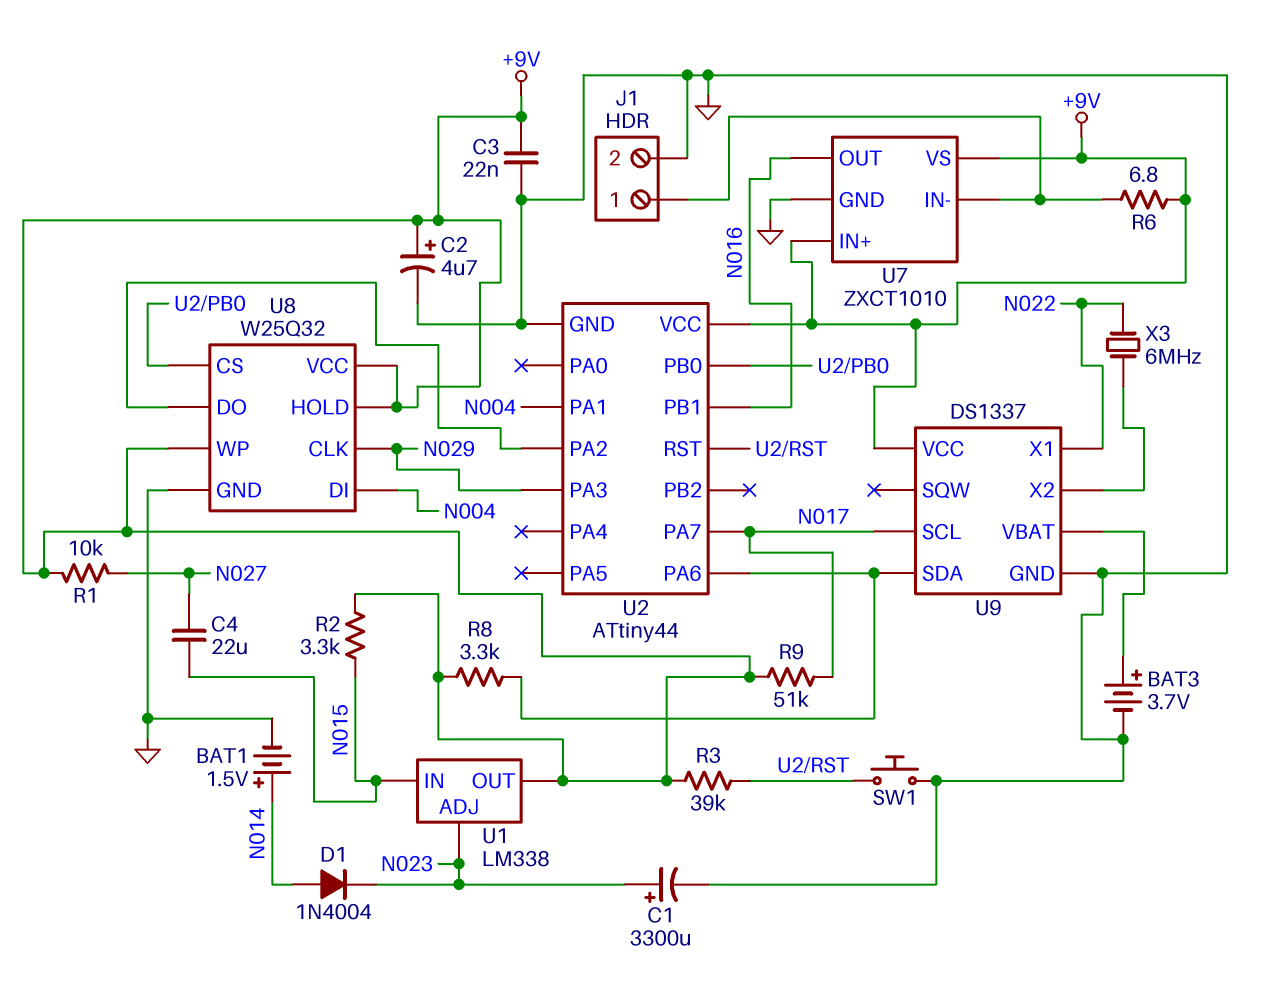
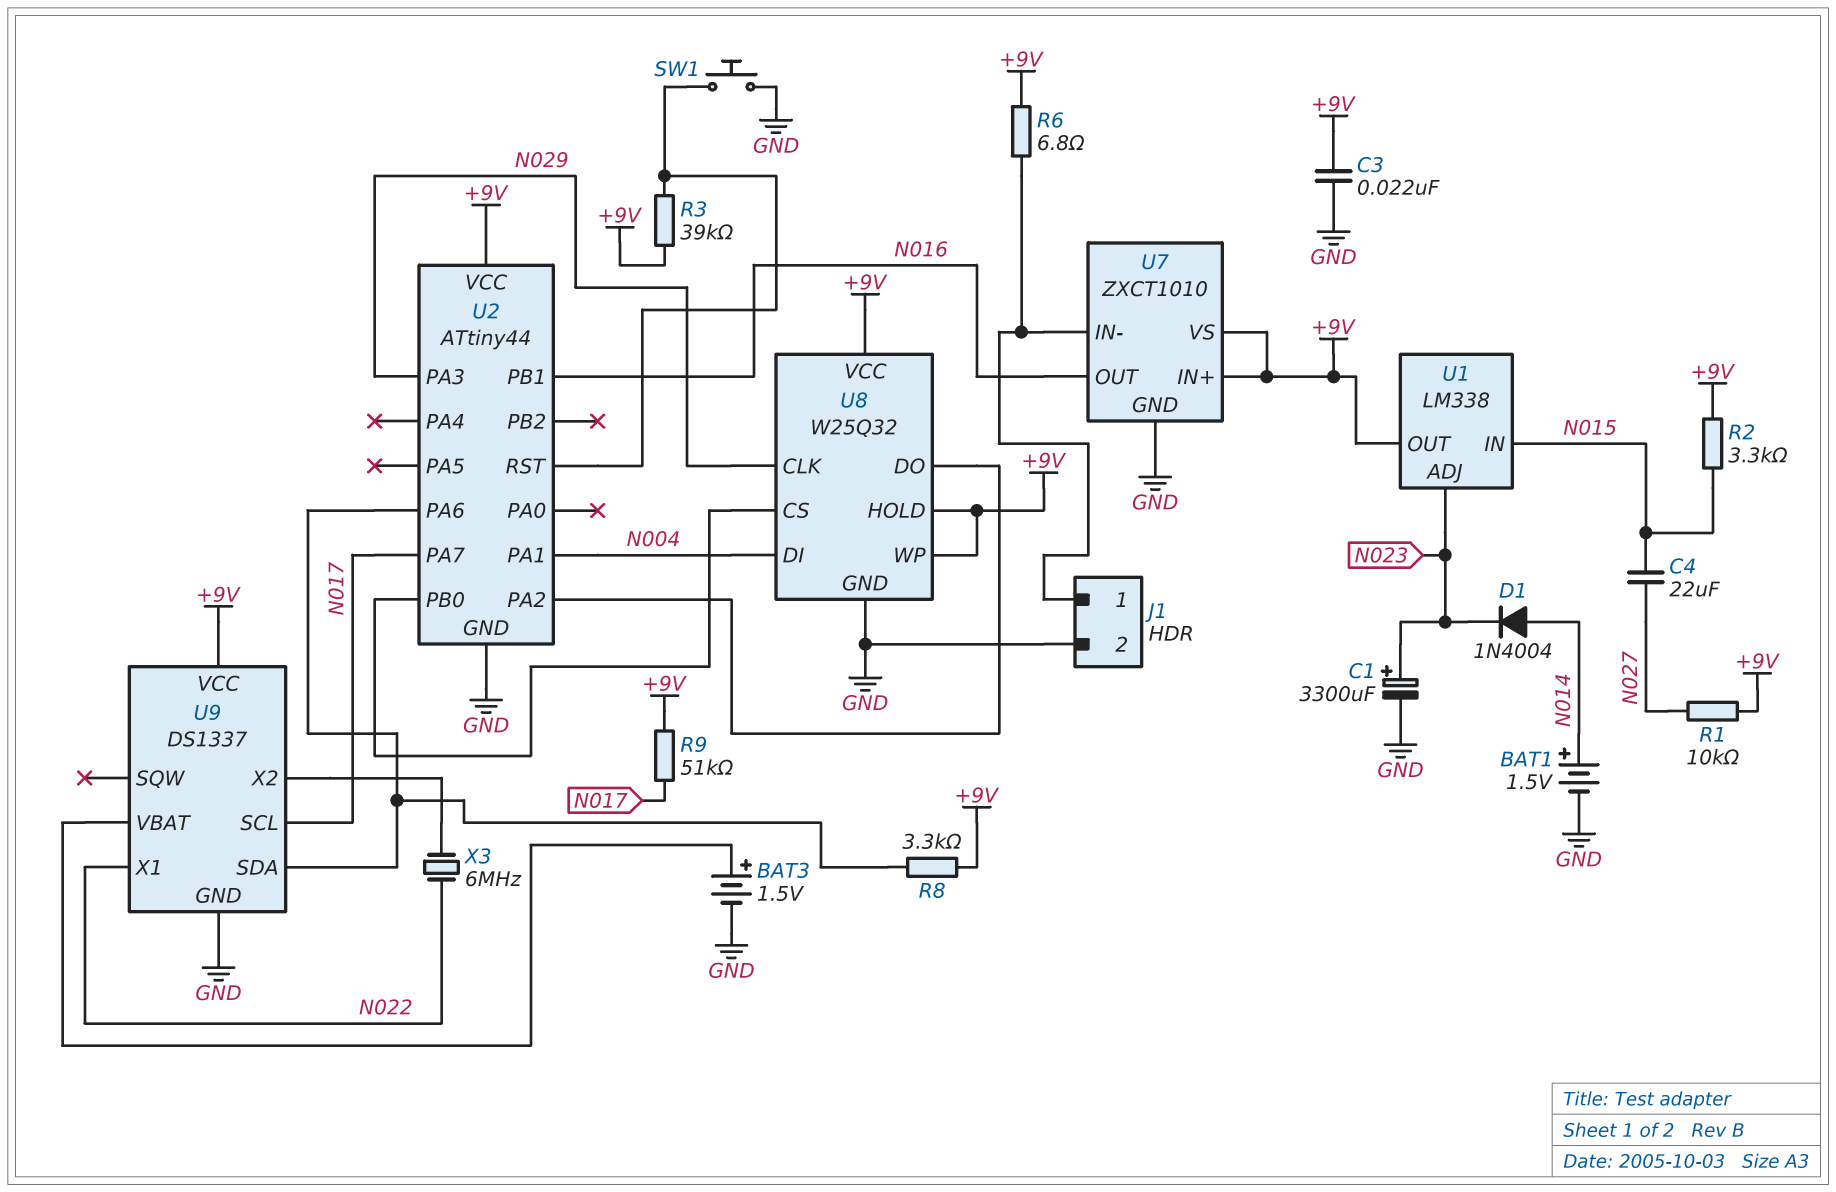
BAT3: 3.7V (plus U9/VBAT, minus GND) -> 1.5V (plus U9/VBAT, minus GND)
C2: 4.7uF (plus +9V, minus GND) -> none

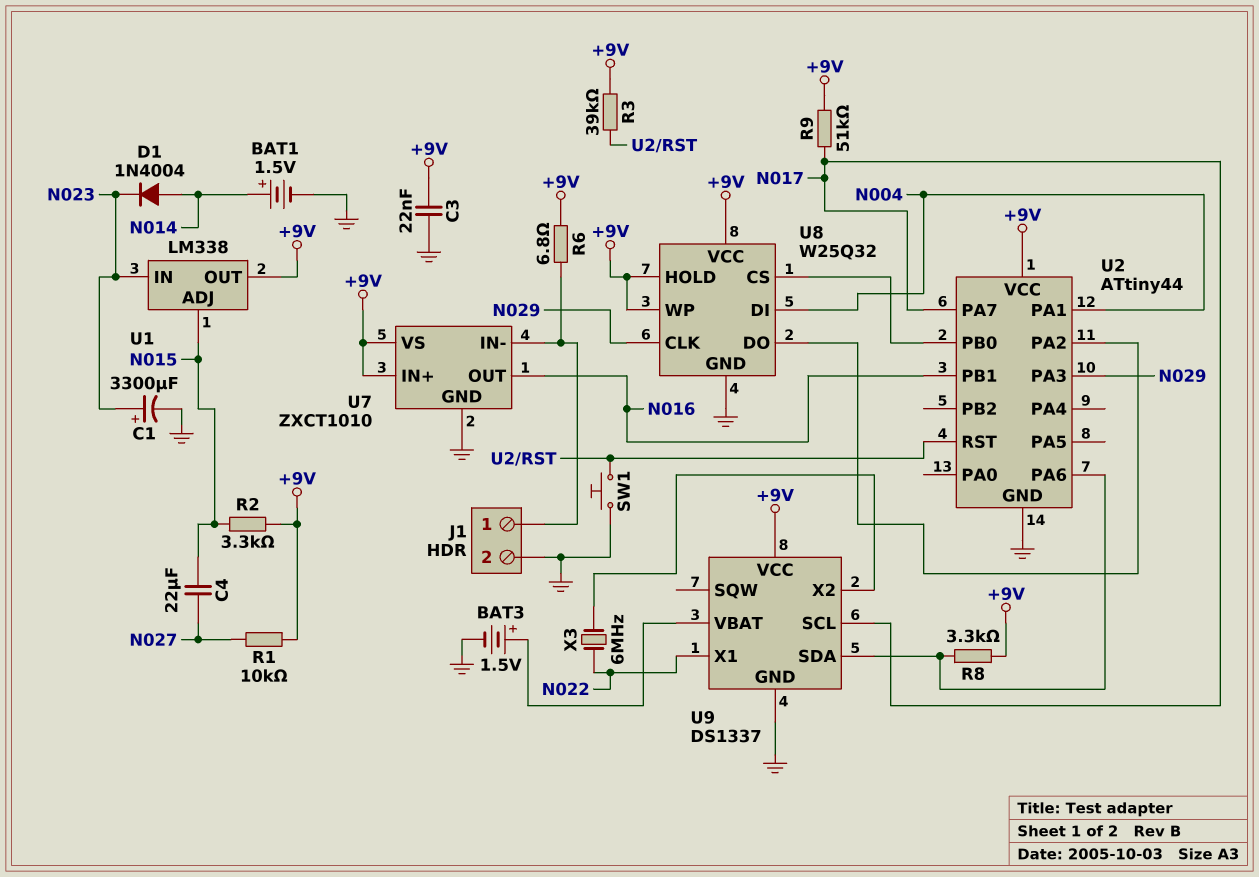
U1 pin ADJ: N023 -> N015
U1 pin IN: N015 -> N023

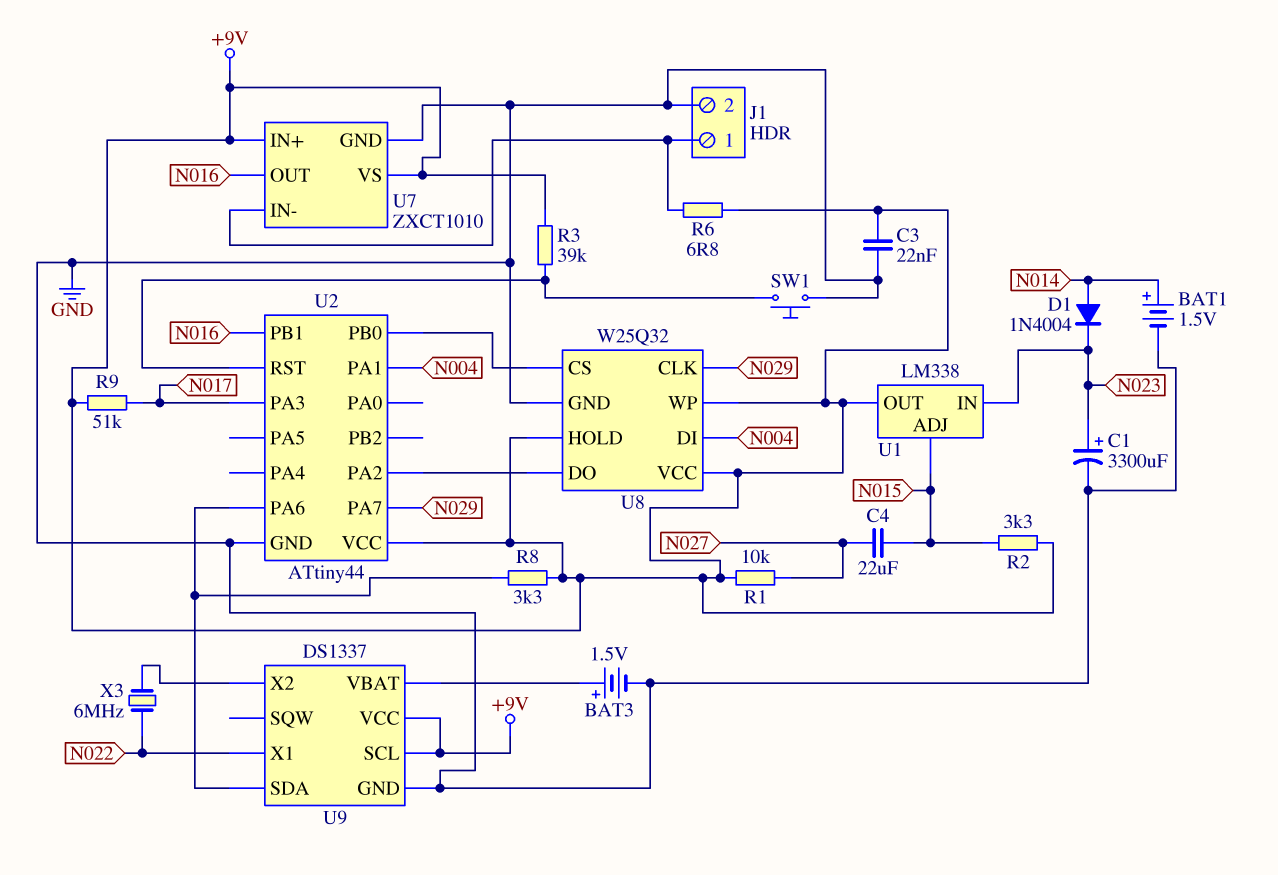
U2 pin PA3: N029 -> N017
U2 pin PA7: N017 -> N029
U9 pin SCL: N017 -> +9V

